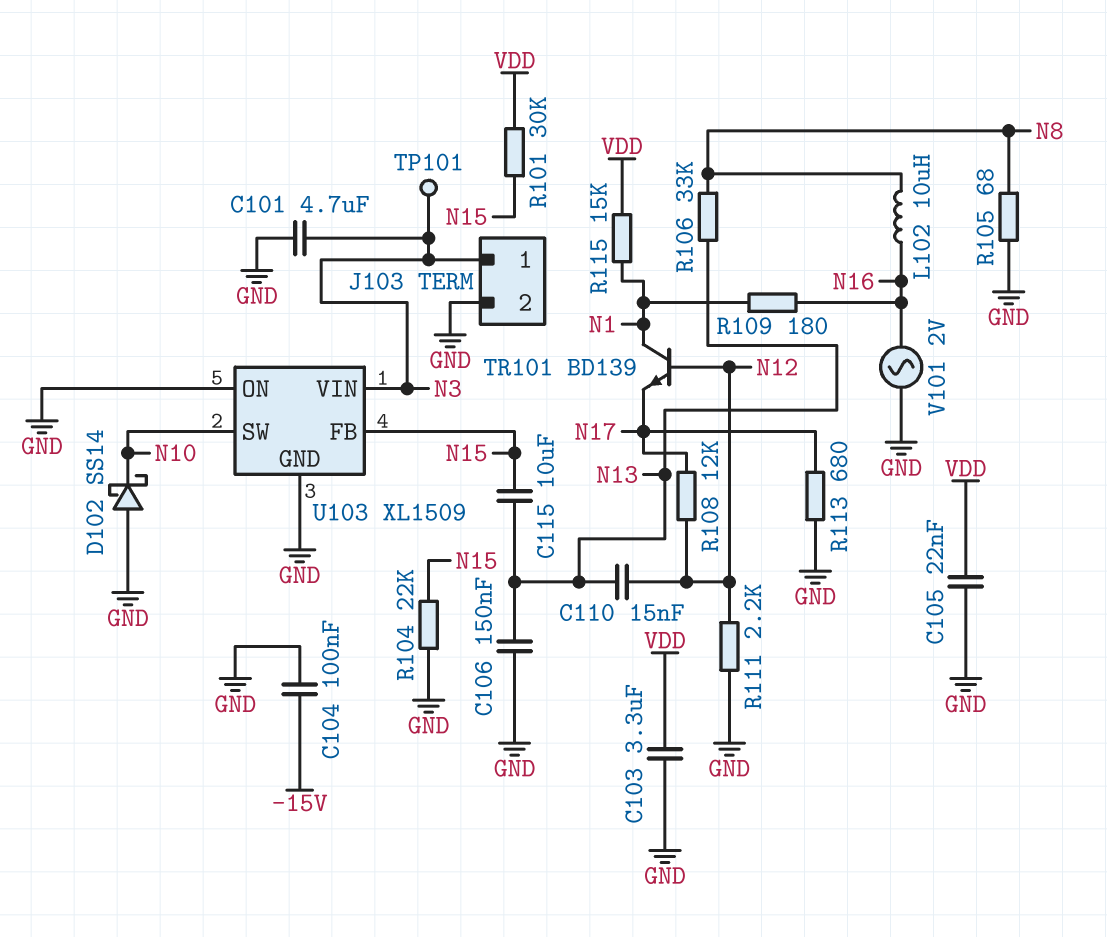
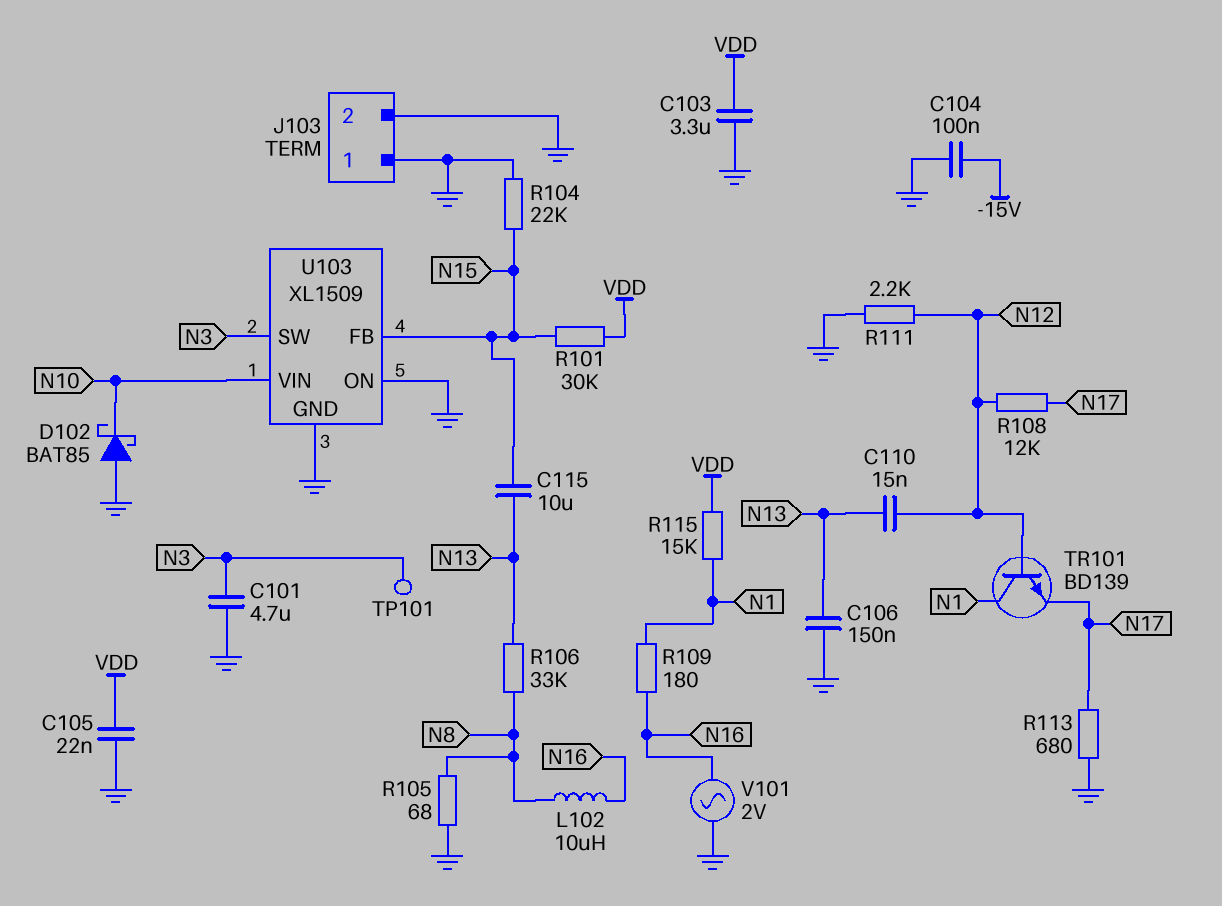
D102: schottky SS14 (A GND, K N10) -> schottky BAT85 (A GND, K N10)
J103 pin 1: N3 -> GND
U103 pin SW: N10 -> N3
U103 pin VIN: N3 -> N10

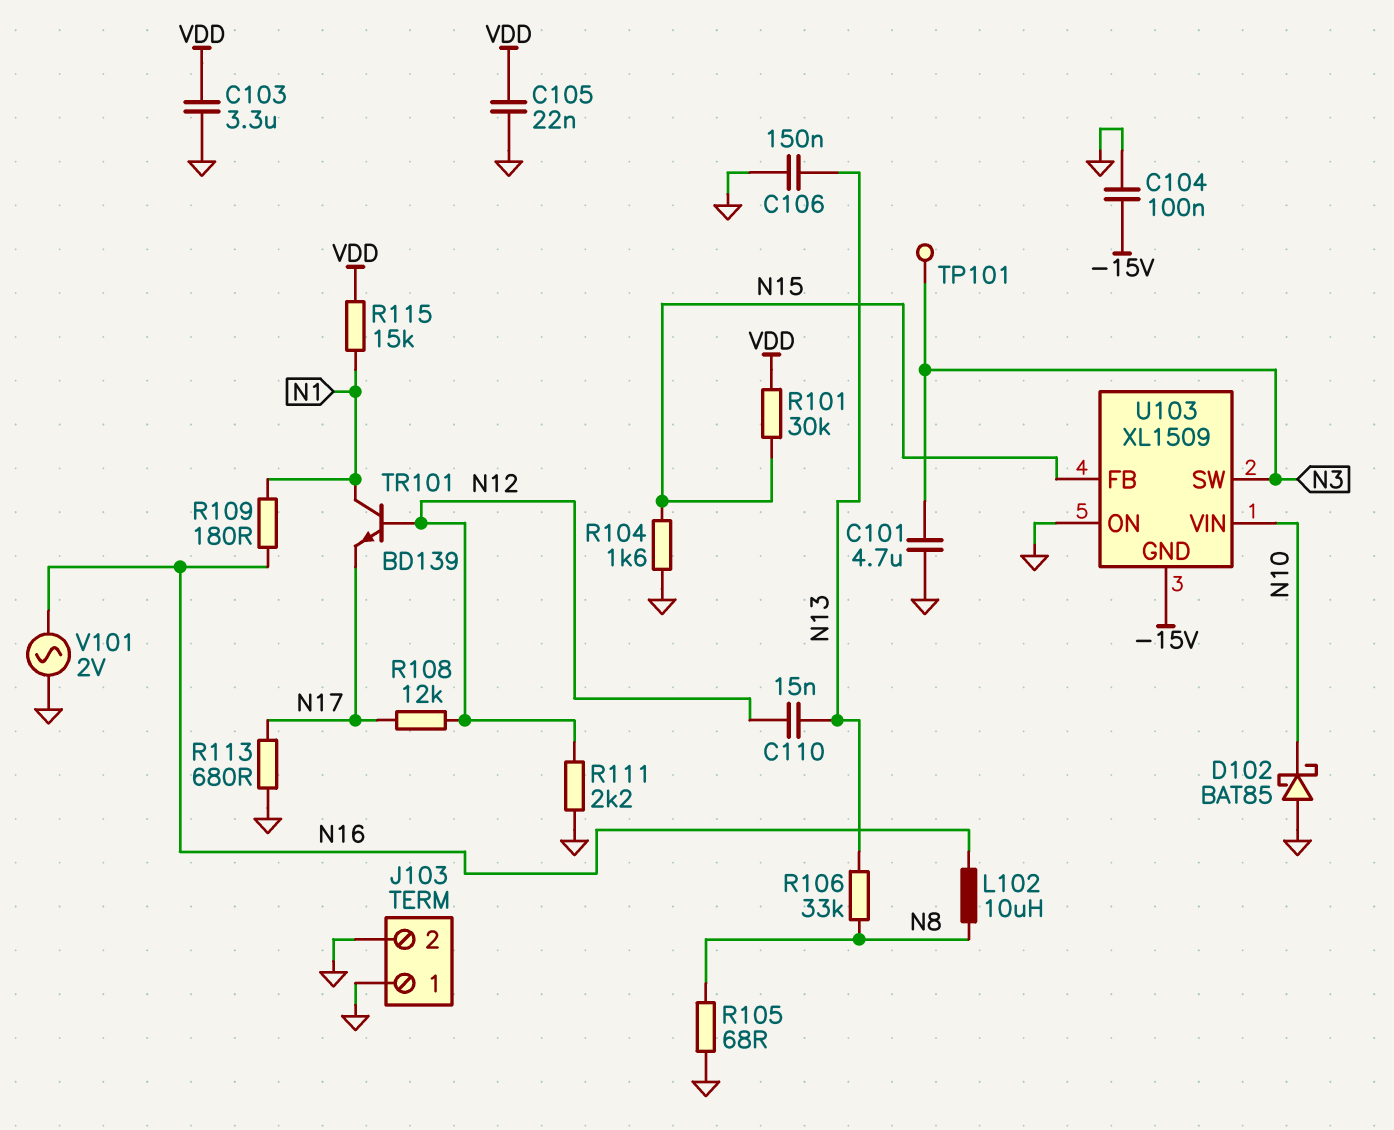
C115: 10uF (N13, N15) -> none
R104: 22k (GND, N15) -> 1.6k (GND, N15)
U103 pin GND: GND -> -15V

